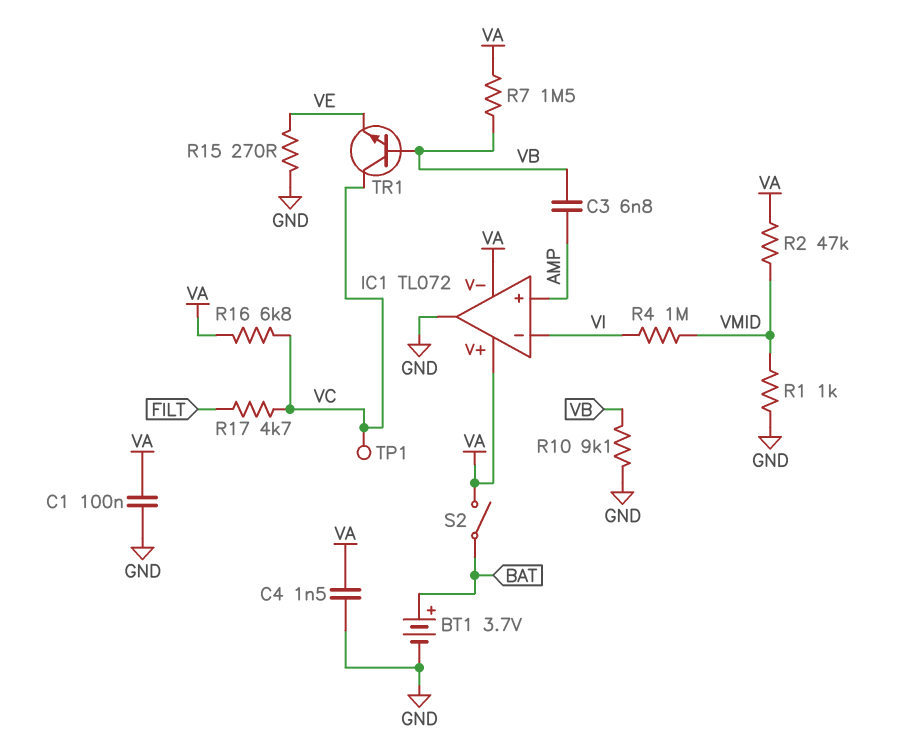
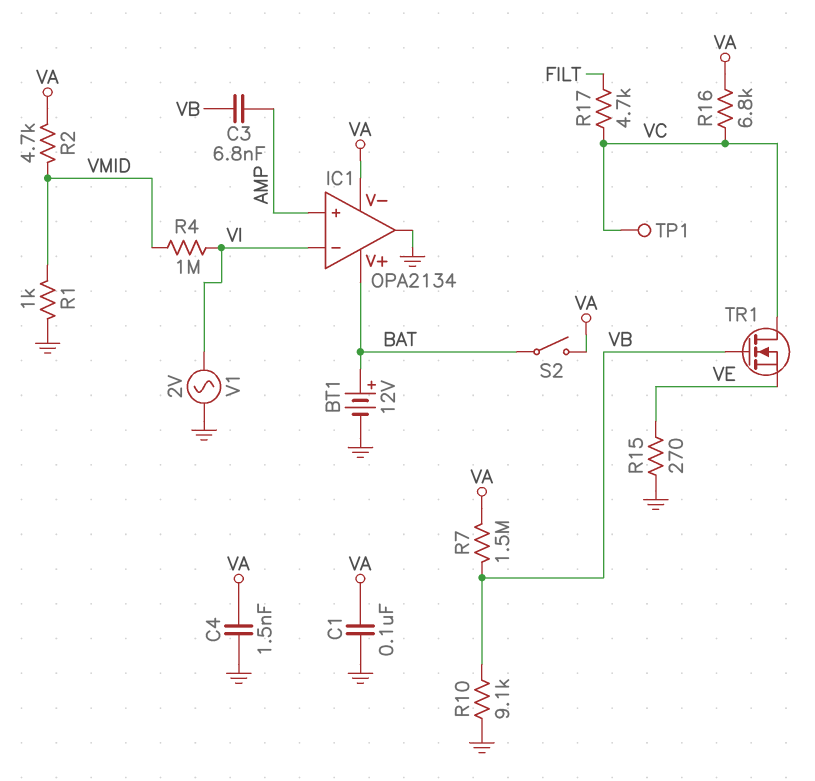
BT1: 3.7V (plus BAT, minus GND) -> 12V (plus BAT, minus GND)
IC1: TL072 -> OPA2134
IC1 pin V+: VA -> BAT
R2: 47k (VA, VMID) -> 4.7k (VA, VMID)
TR1: NPN (B VB, C VC, E VE) -> NMOS (G VB, D VC, S VE)
V1: none -> AC 2V (GND, VI)

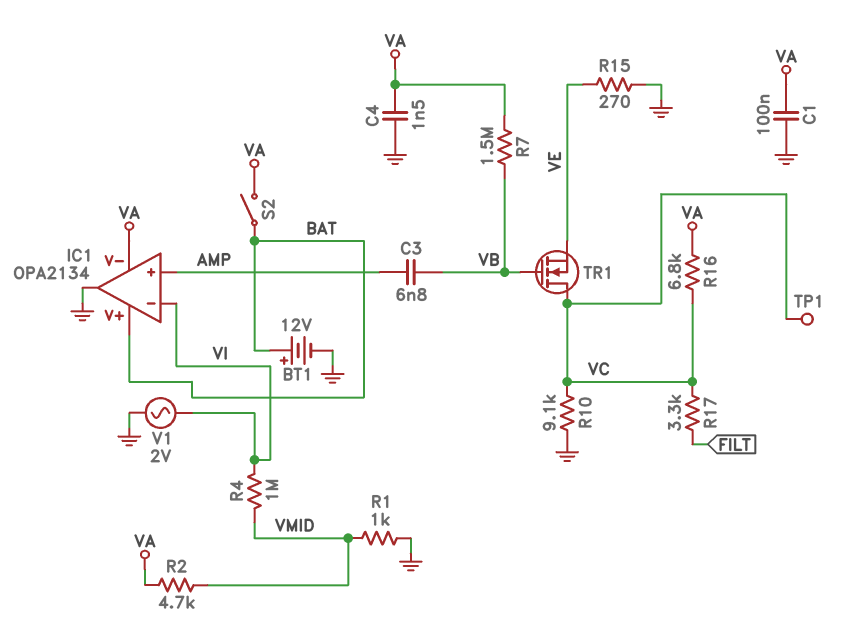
R10: 9.1k (GND, VB) -> 9.1k (GND, VC)
R17: 4.7k (FILT, VC) -> 3.3k (FILT, VC)

